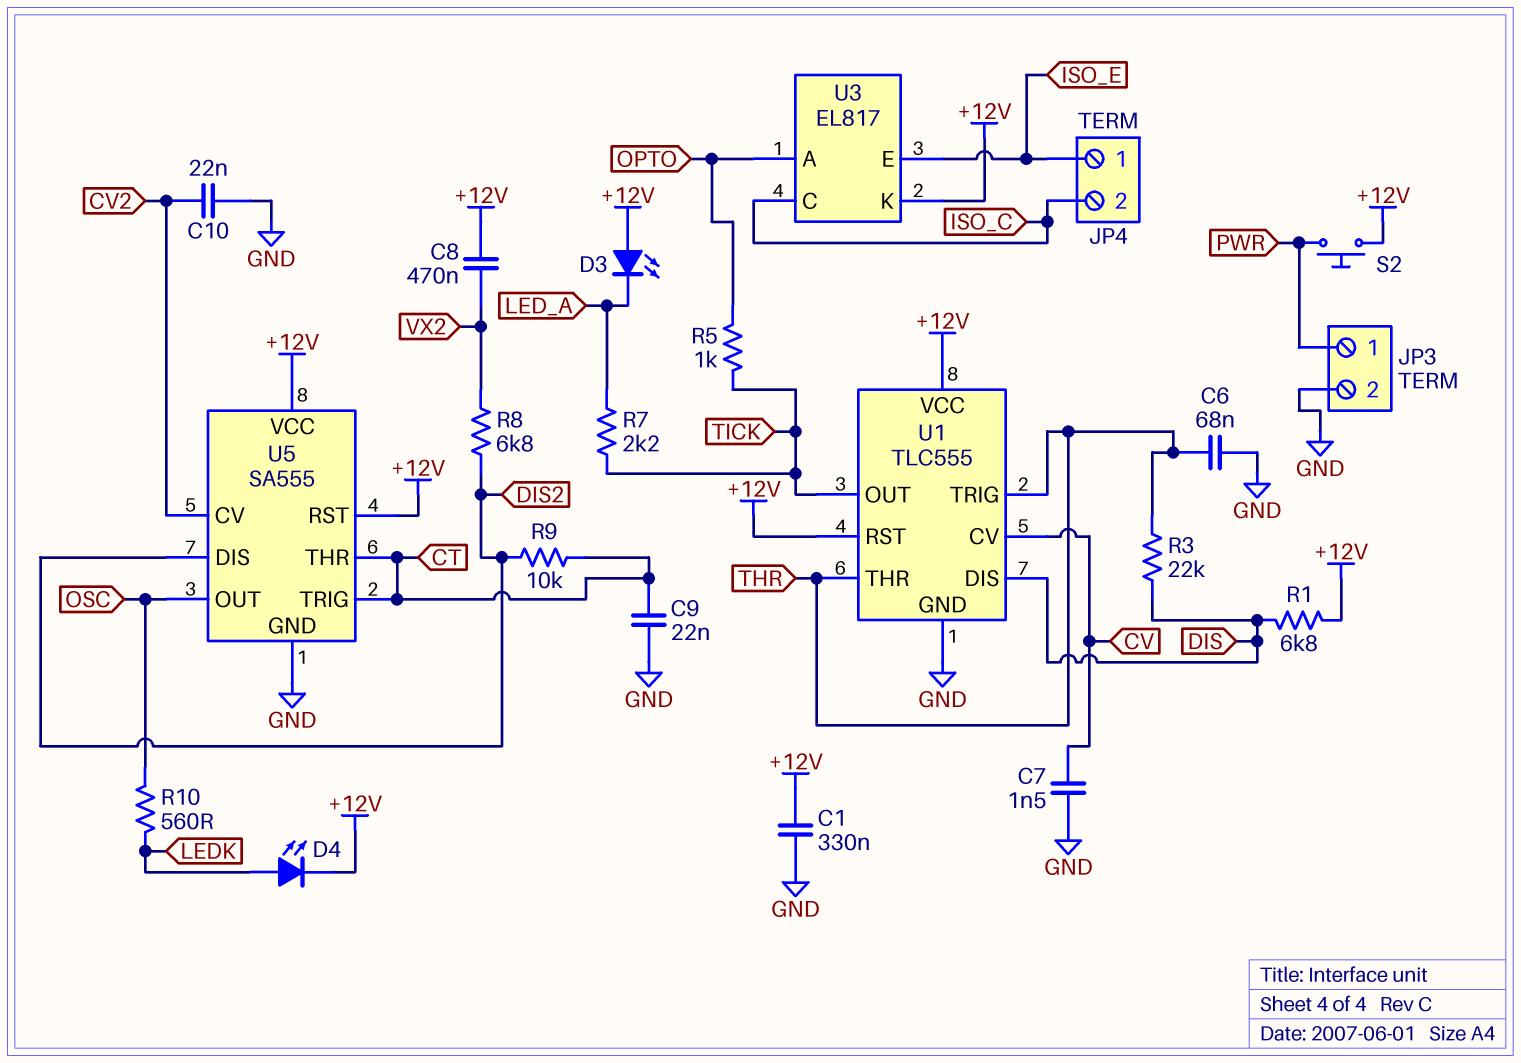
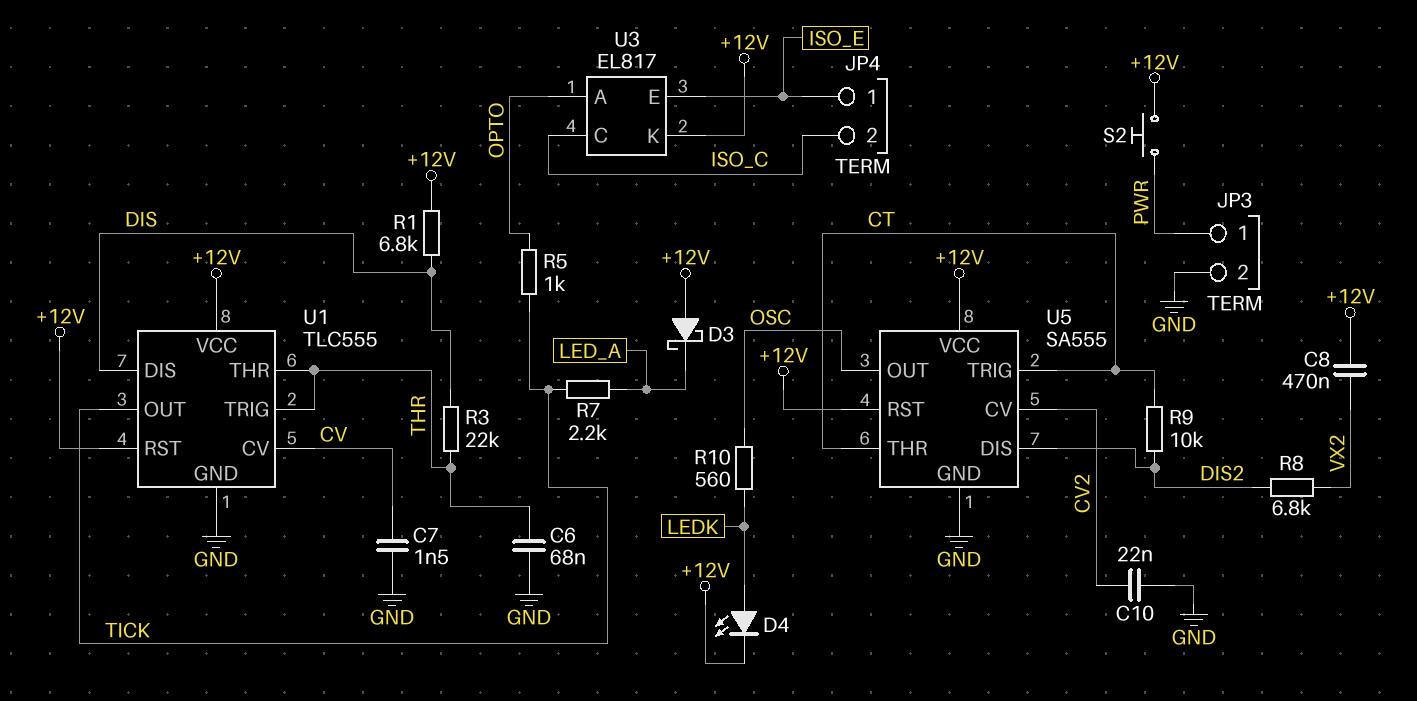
C1: 330nF (+12V, GND) -> none
C9: 22nF (CT, GND) -> none
D3: LED (A +12V, K LED_A) -> schottky (A +12V, K LED_A)

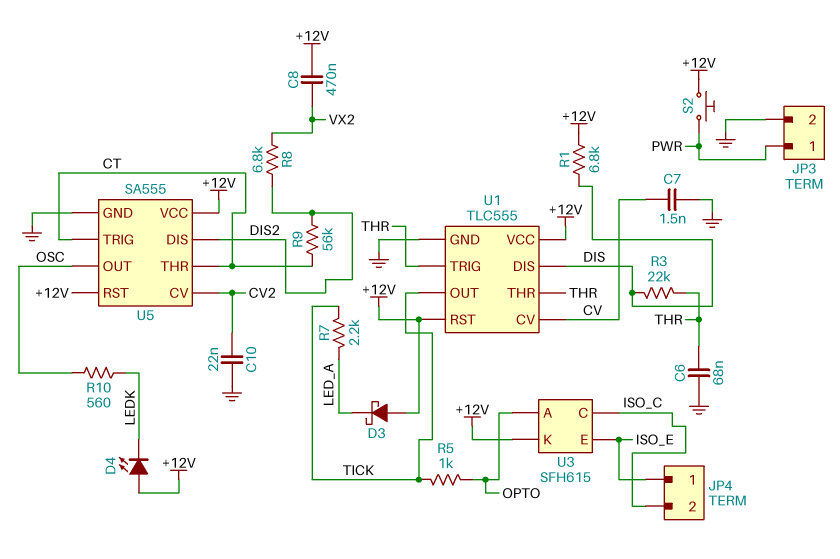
D4: LED (A LEDK, K +12V) -> LED (A +12V, K LEDK)
R9: 10k (CT, DIS2) -> 56k (CT, DIS2)
U3: EL817 -> SFH615

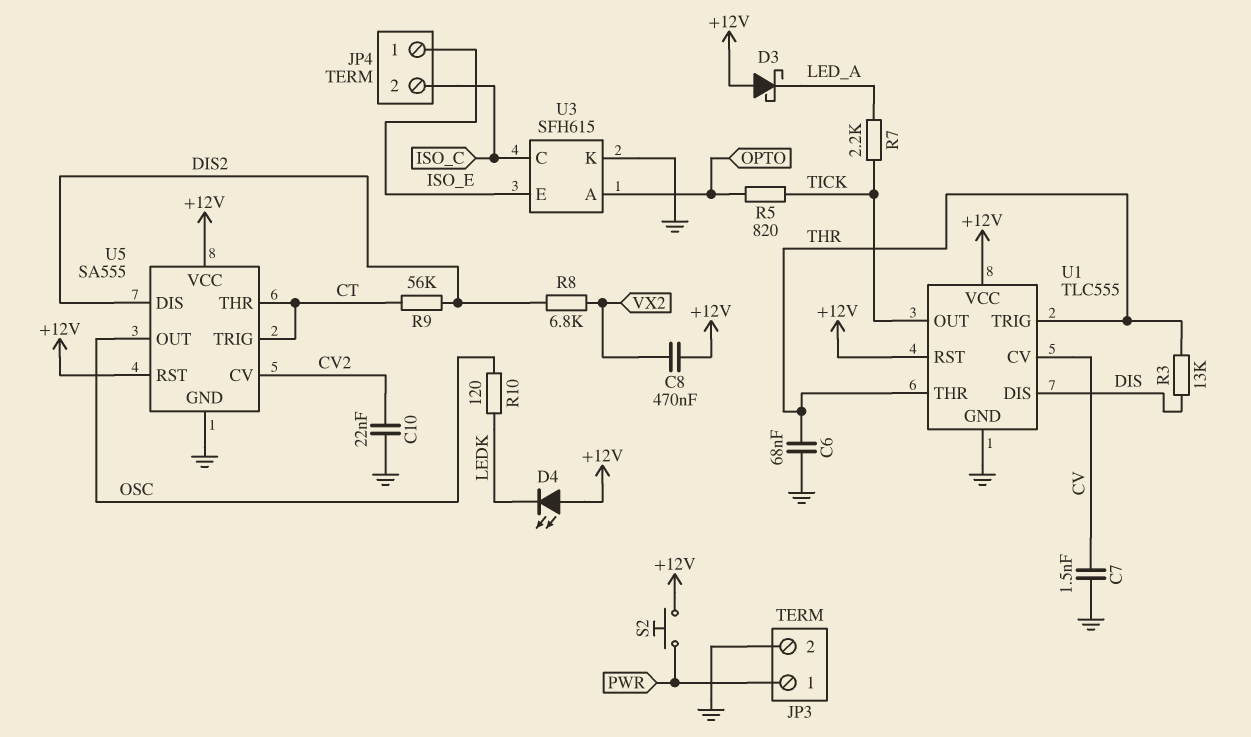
R1: 6.8k (+12V, DIS) -> none
R3: 22k (DIS, THR) -> 13k (DIS, THR)
R5: 1k (OPTO, TICK) -> 820 (OPTO, TICK)
R10: 560 (LEDK, OSC) -> 120 (LEDK, OSC)
U3 pin K: +12V -> GND

